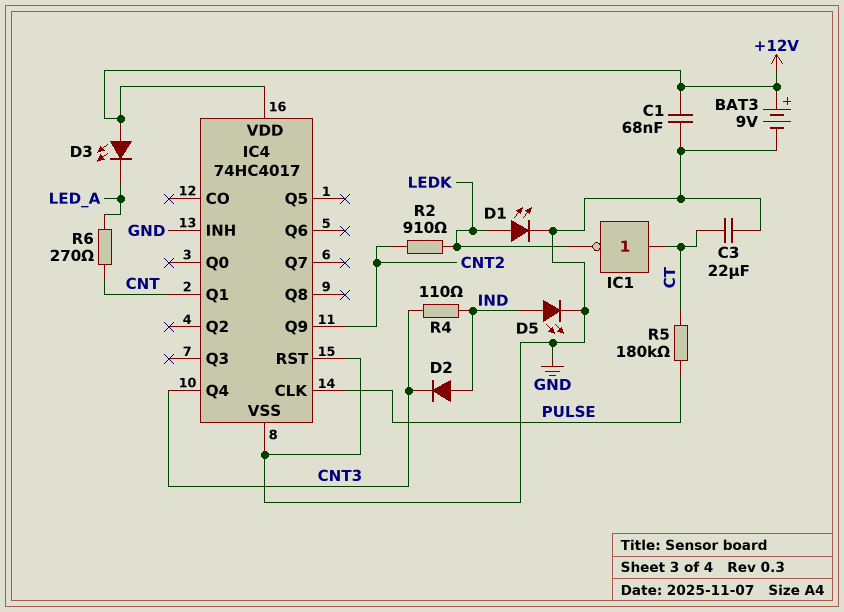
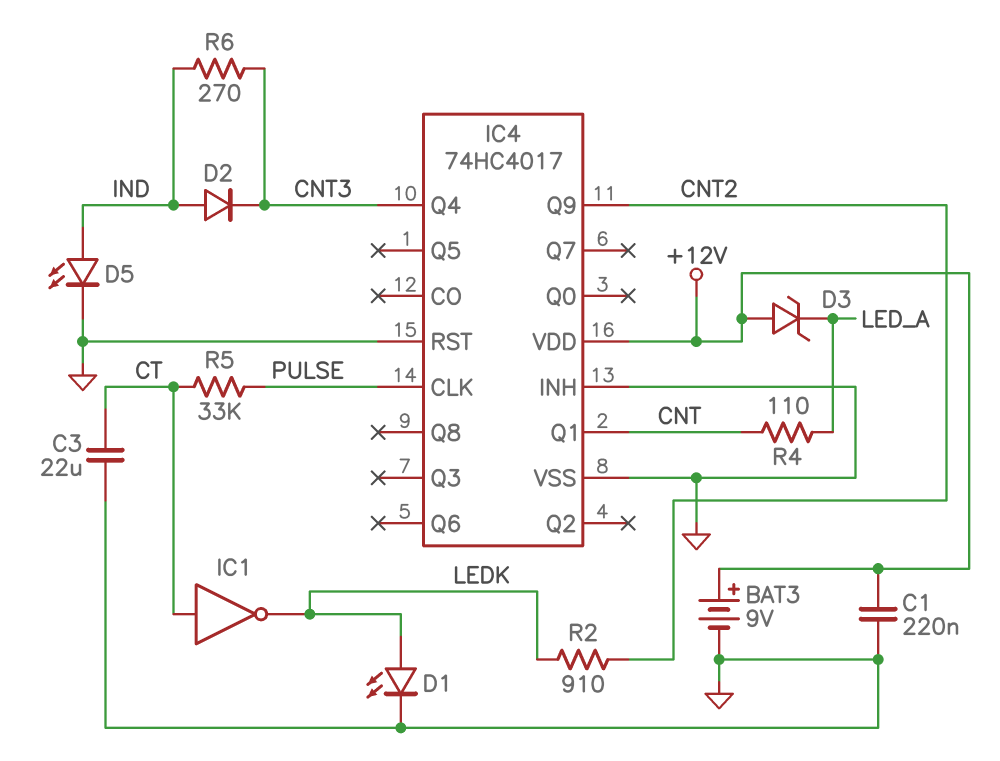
C1: 68nF (+12V, GND) -> 220nF (+12V, GND)
D3: LED (A +12V, K LED_A) -> zener (A +12V, K LED_A)
R4: 110 (CNT3, IND) -> 110 (CNT, LED_A)
R5: 180k (CT, PULSE) -> 33k (CT, PULSE)
R6: 270 (CNT, LED_A) -> 270 (CNT3, IND)

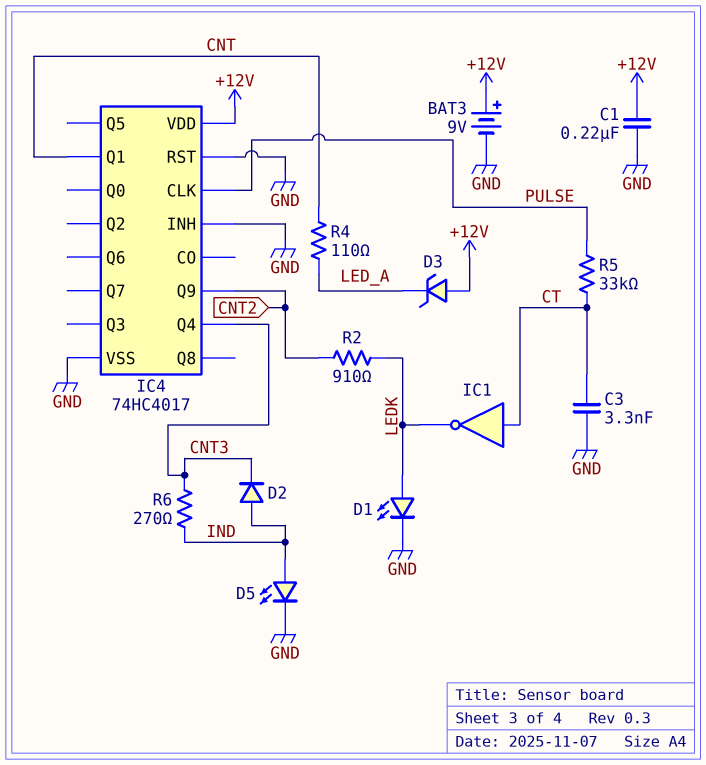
C3: 22uF (CT, GND) -> 3.3nF (CT, GND)

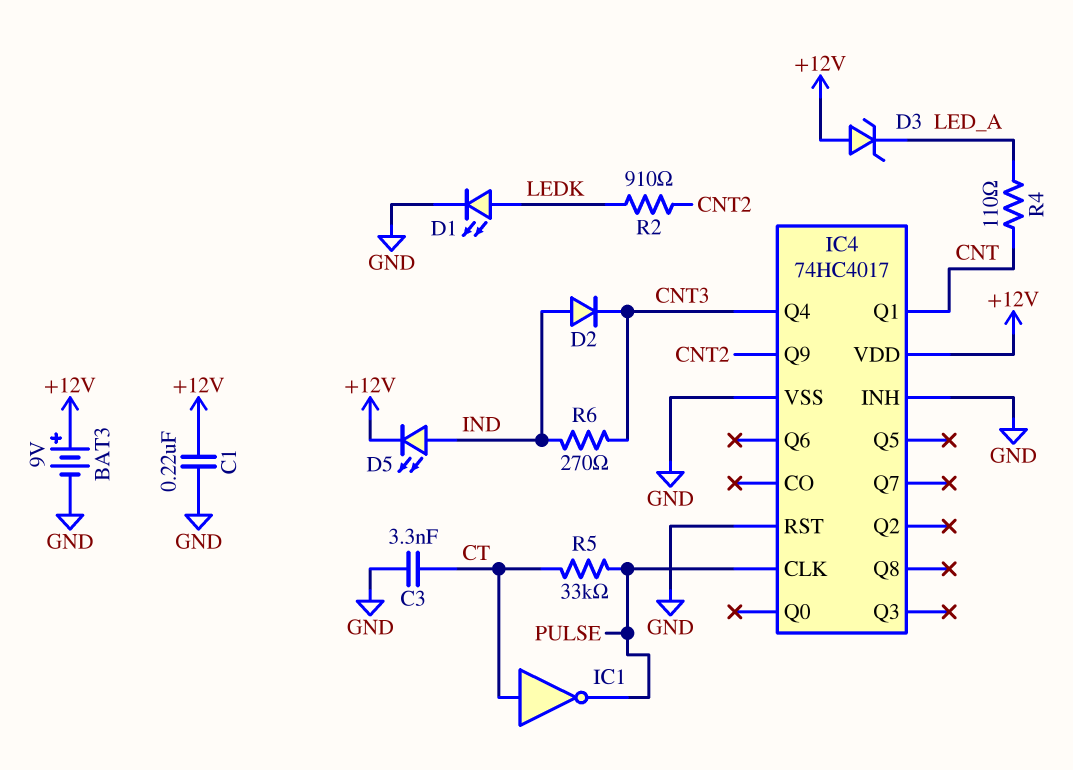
D5: LED (A IND, K GND) -> LED (A IND, K +12V)
IC1: NOT (in CT, out LEDK) -> NOT (in CT, out PULSE)

